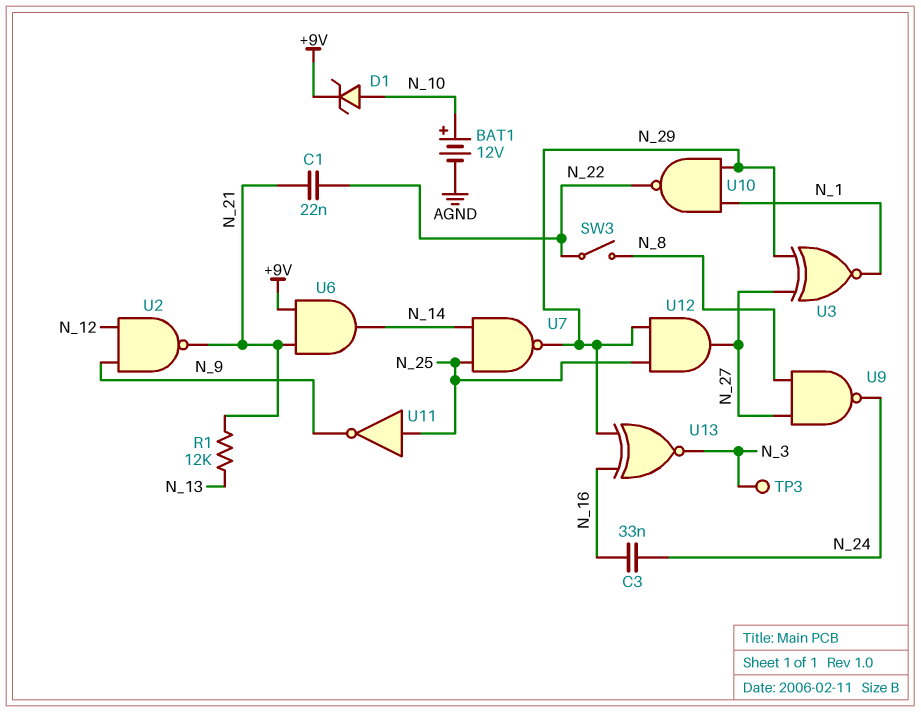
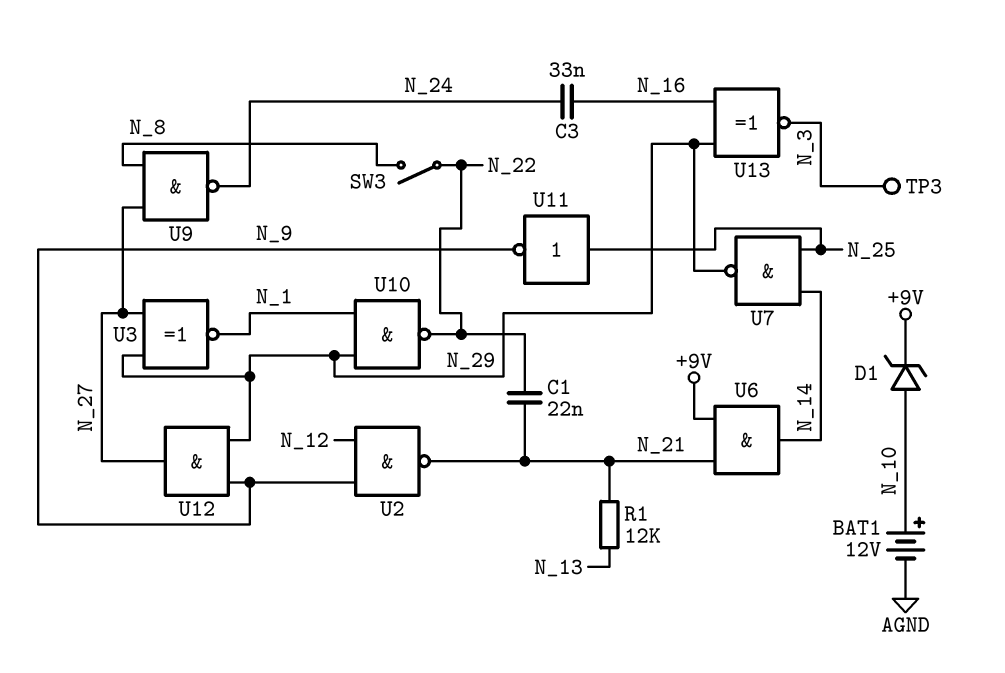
U12: AND (in N_25, in N_29, out N_27) -> AND (in N_9, in N_29, out N_27)

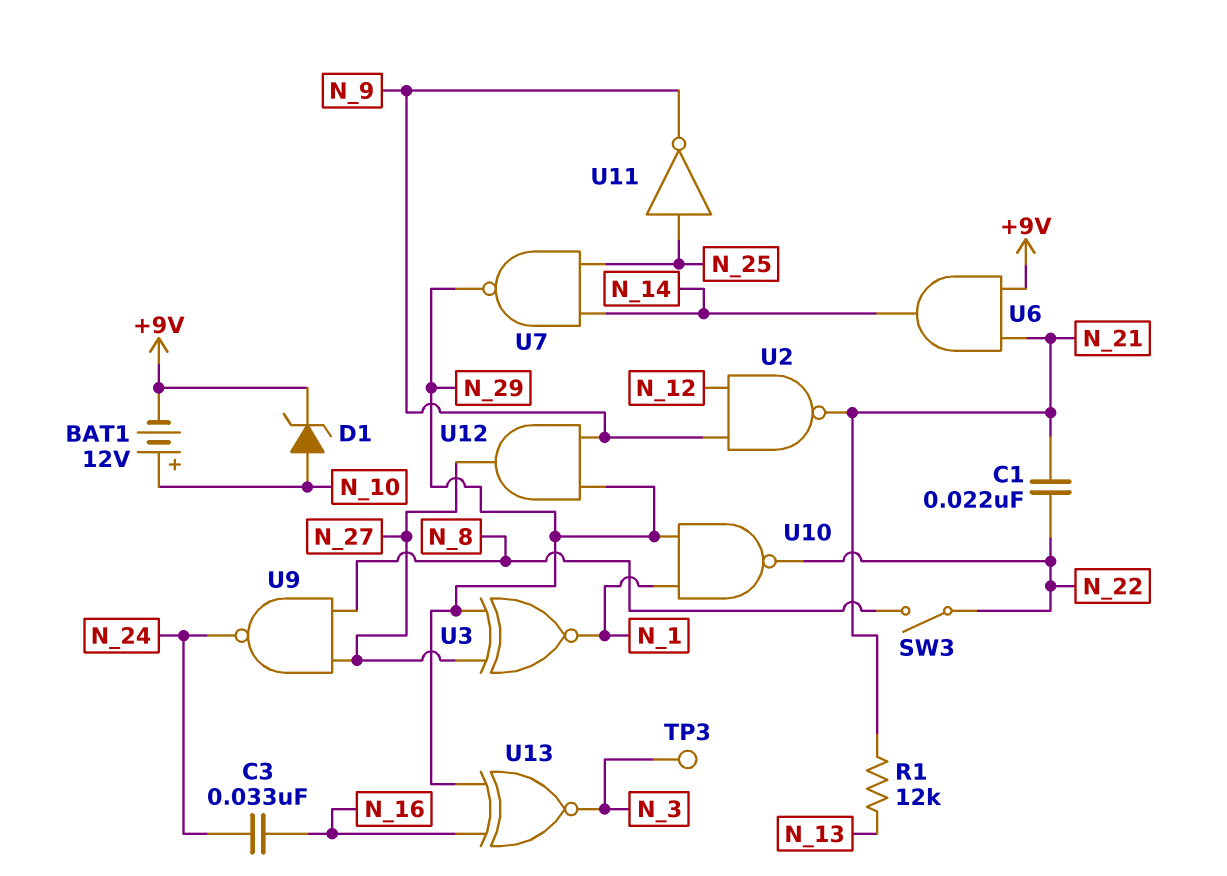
BAT1: 12V (plus N_10, minus AGND) -> 12V (plus N_10, minus +9V)

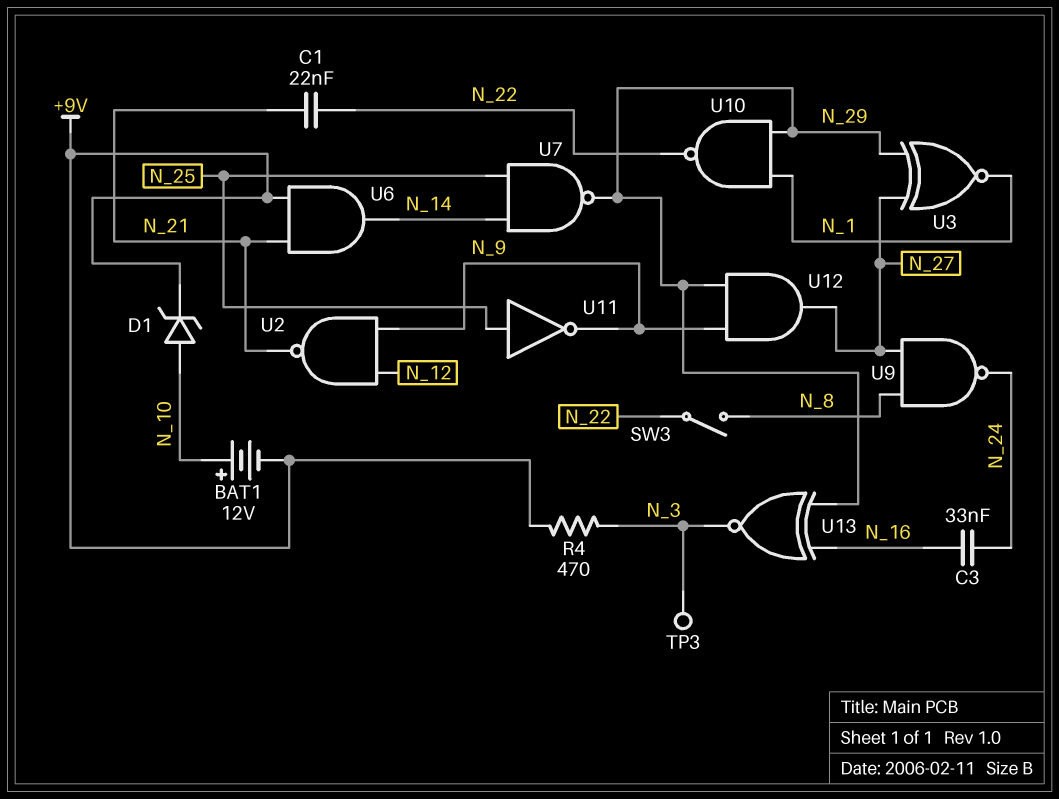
R1: 12k (N_13, N_21) -> none
R4: none -> 470 (+9V, N_3)

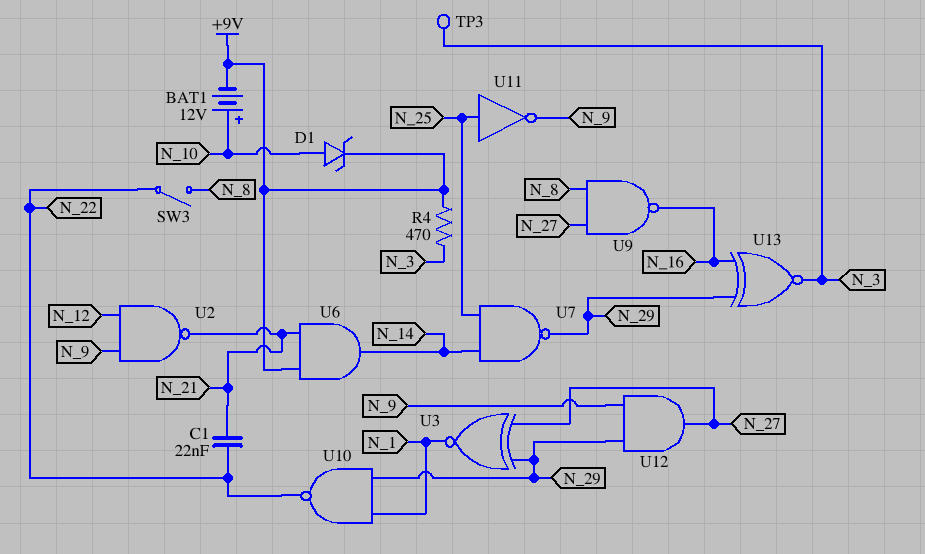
C3: 33nF (N_16, N_24) -> none
U9: NAND (in N_8, in N_27, out N_24) -> NAND (in N_8, in N_27, out N_16)

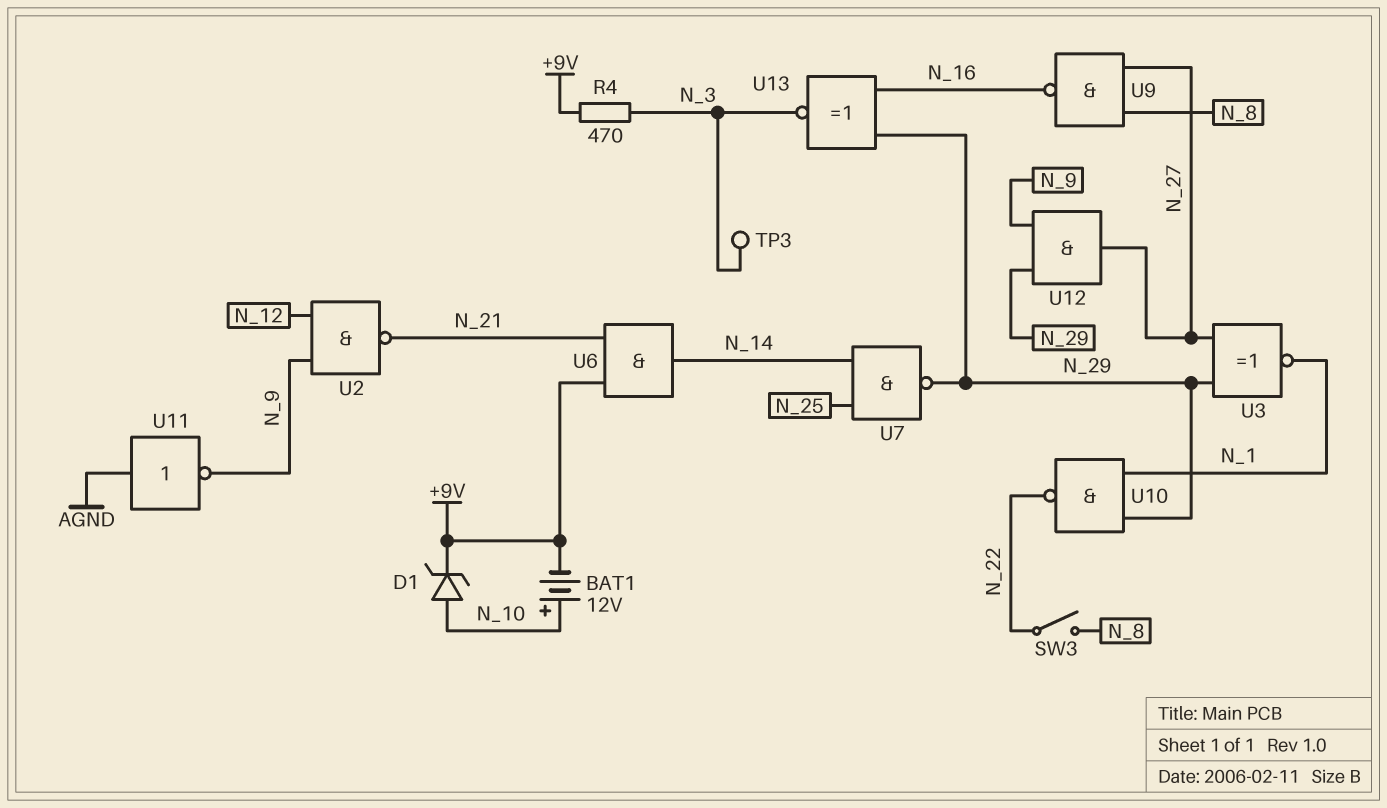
C1: 22nF (N_21, N_22) -> none
U11: NOT (in N_25, out N_9) -> NOT (in AGND, out N_9)

